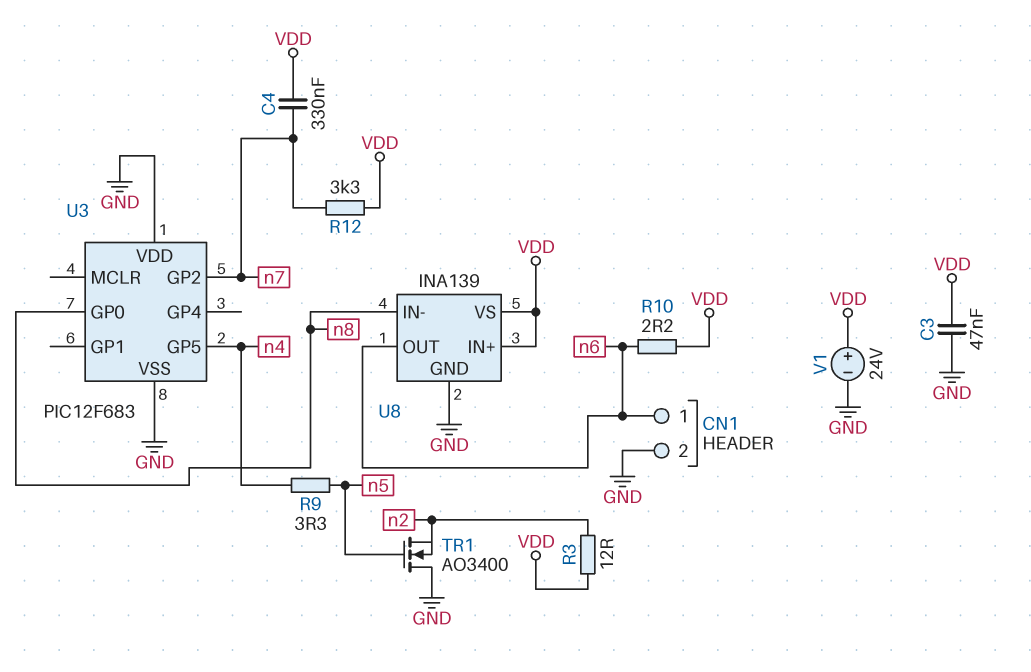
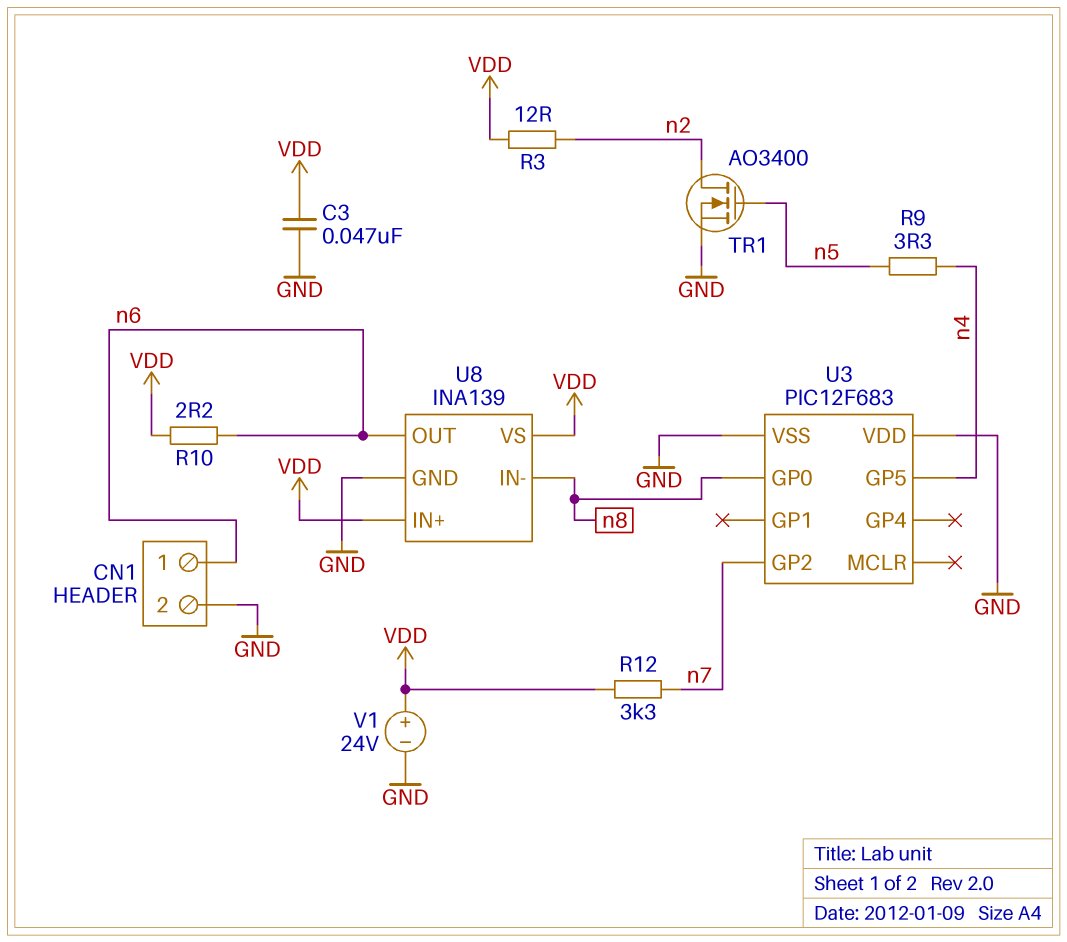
C4: 330nF (VDD, n7) -> none
TR1: NMOS AO3400 (G n5, D GND, S n2) -> NMOS AO3400 (G n5, D n2, S GND)

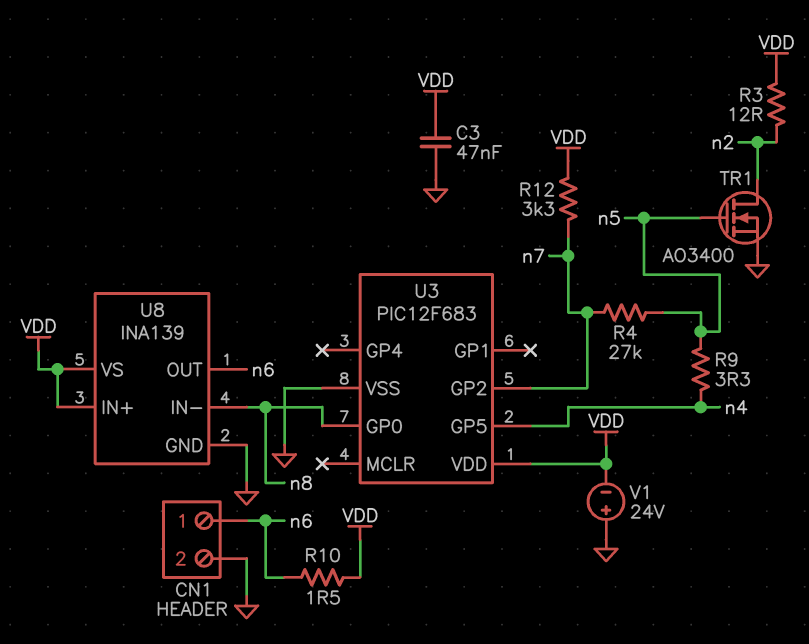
R4: none -> 27k (n5, n7)
R10: 2.2 (VDD, n6) -> 1.5 (VDD, n6)
U3 pin VDD: GND -> VDD
V1: 24V (plus VDD, minus GND) -> 24V (plus GND, minus VDD)

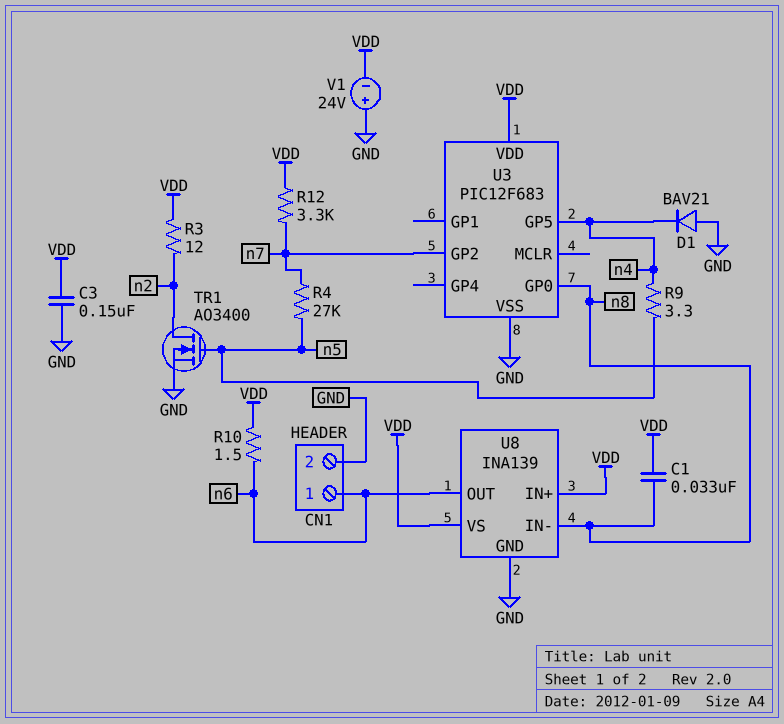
C1: none -> 33nF (VDD, n8)
C3: 47nF (GND, VDD) -> 150nF (GND, VDD)
D1: none -> diode BAV21 (A GND, K n4)

